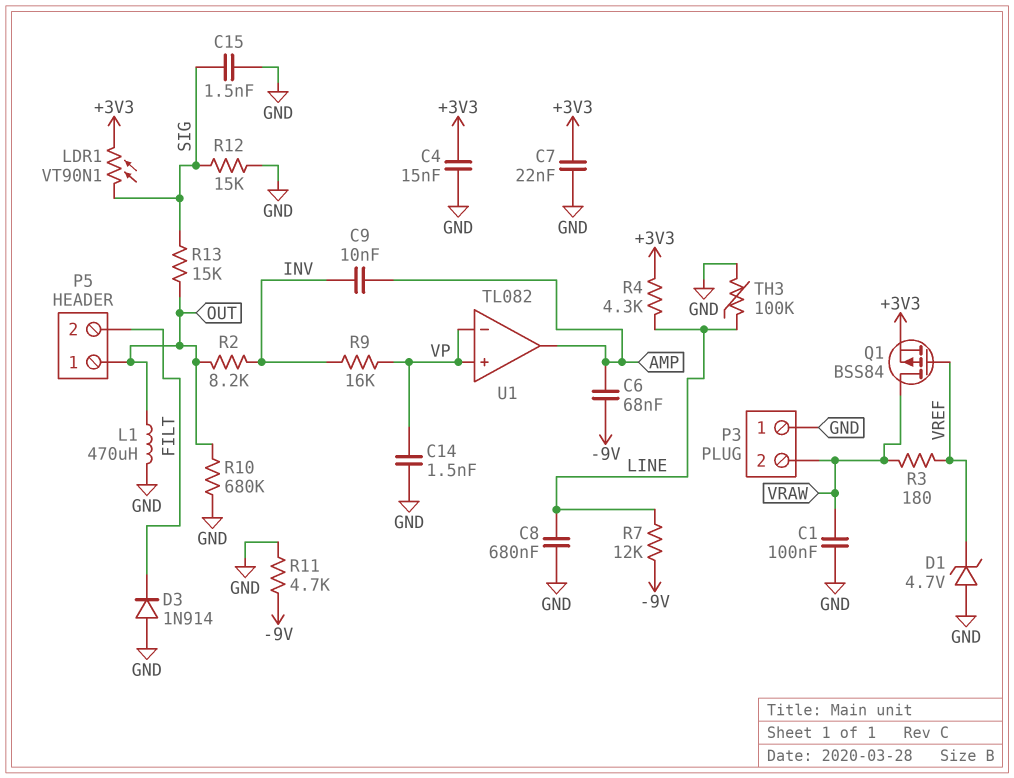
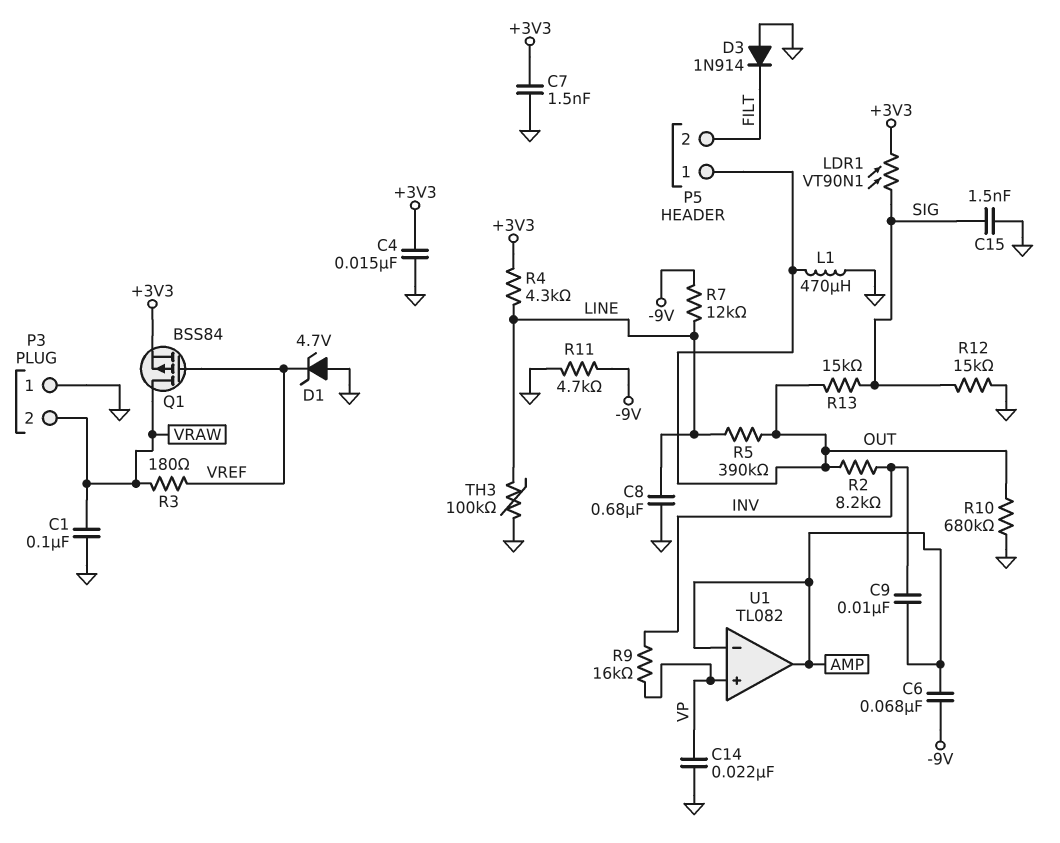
C7: 22nF (+3V3, GND) -> 1.5nF (+3V3, GND)
C14: 1.5nF (GND, VP) -> 22nF (GND, VP)
R5: none -> 390k (LINE, OUT)
U1 pin in-: VP -> AMP

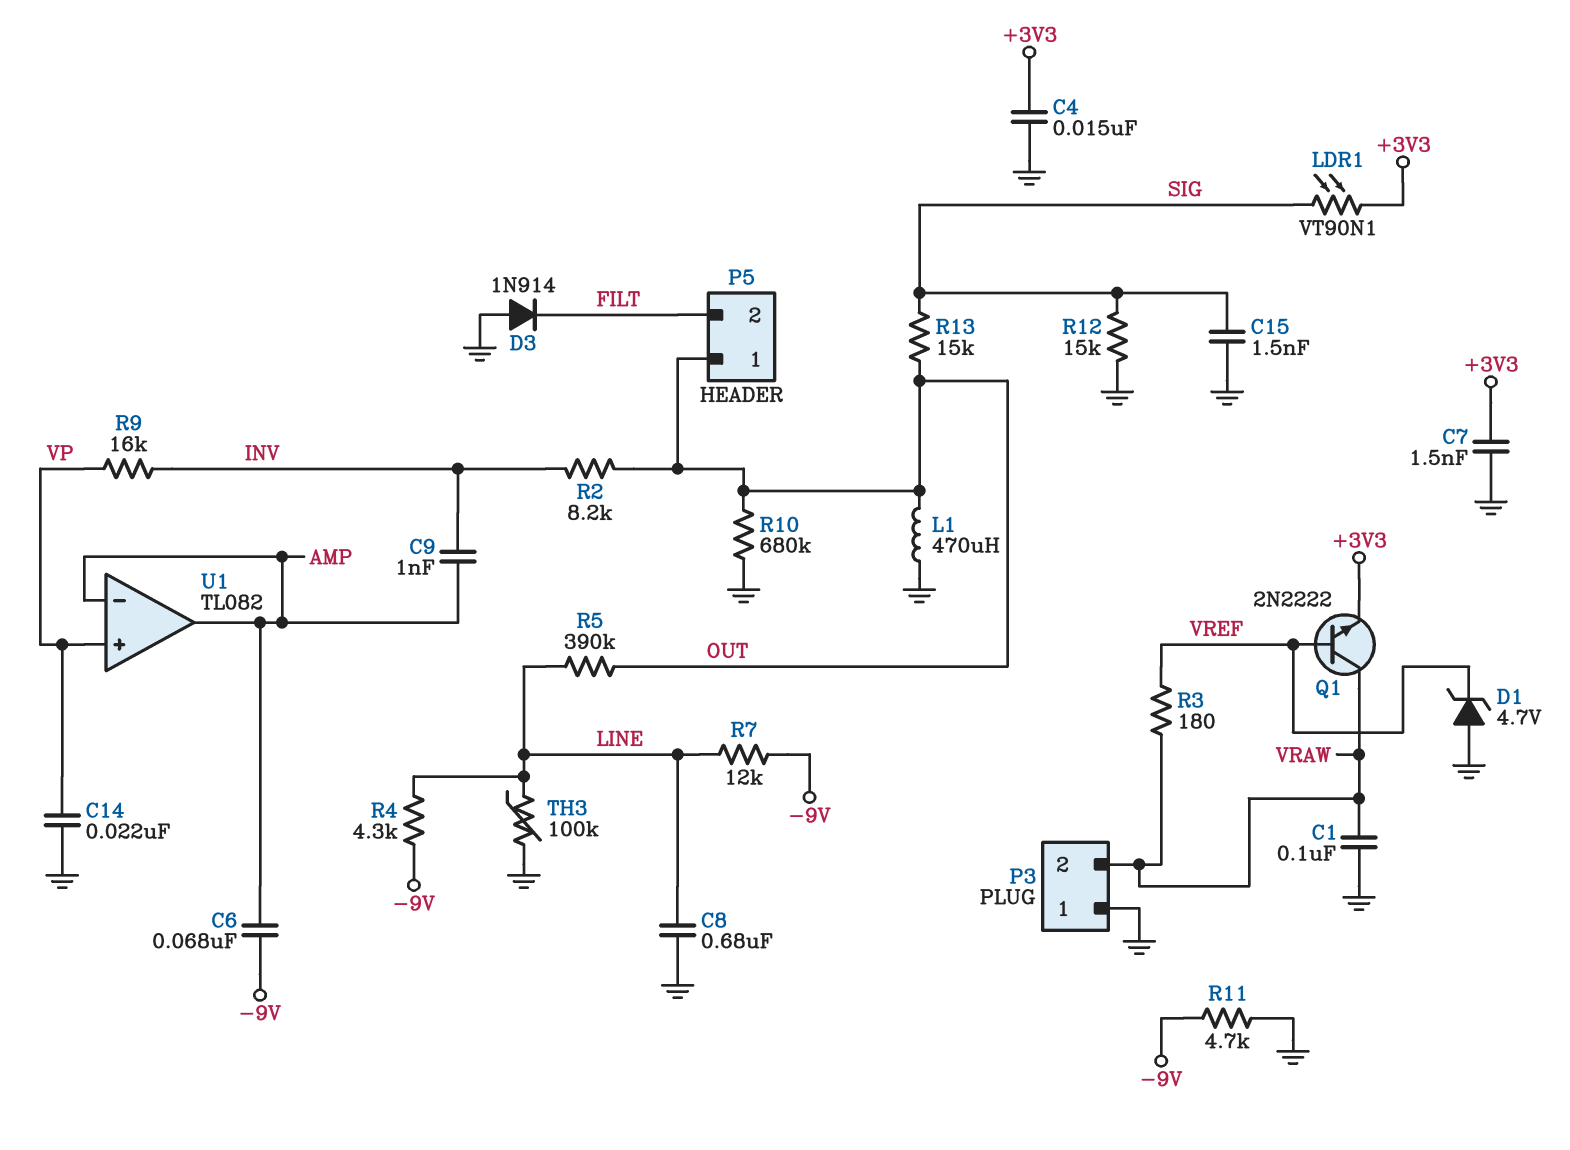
C9: 10nF (AMP, INV) -> 1nF (AMP, INV)
Q1: PMOS BSS84 (G VREF, D VRAW, S +3V3) -> NPN 2N2222 (B VREF, C VRAW, E +3V3)
R4: 4.3k (+3V3, LINE) -> 4.3k (-9V, LINE)

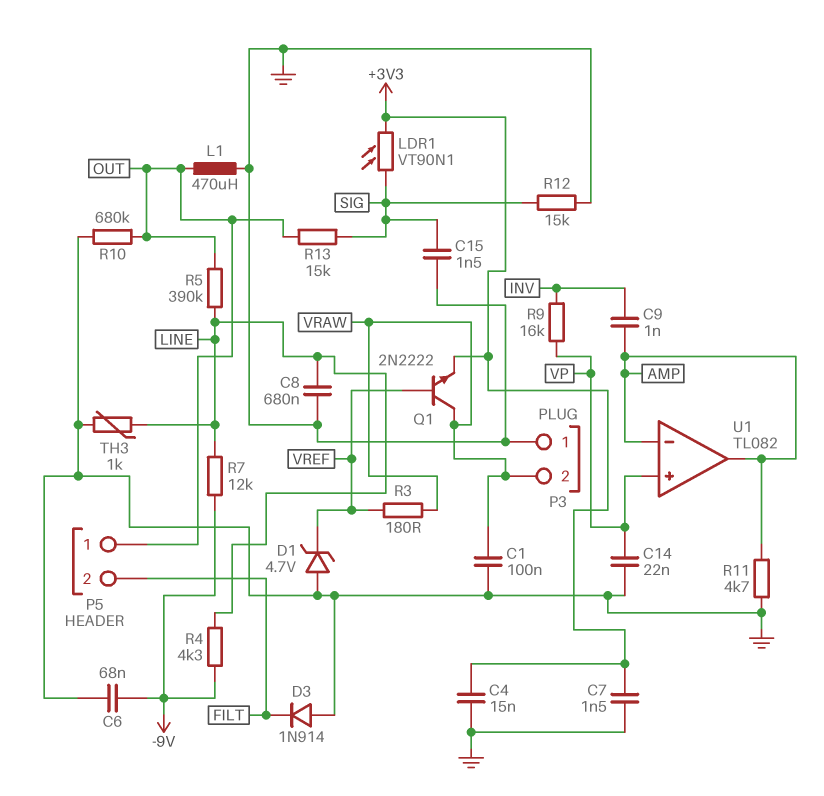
C6: 68nF (-9V, AMP) -> 68nF (-9V, GND)
R2: 8.2k (INV, OUT) -> none
R11: 4.7k (-9V, GND) -> 4.7k (AMP, GND)
TH3: 100k (GND, LINE) -> 1k (GND, LINE)

